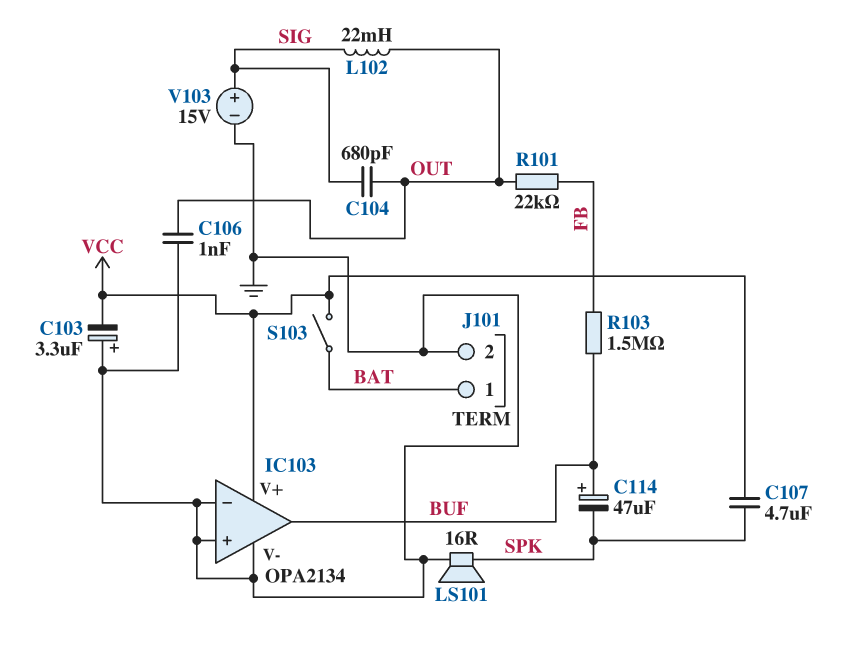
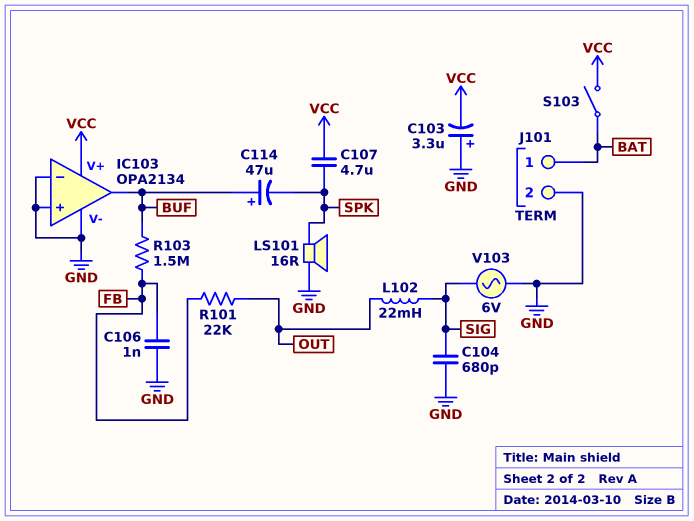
C104: 680pF (OUT, SIG) -> 680pF (GND, SIG)
C106: 1nF (GND, OUT) -> 1nF (FB, GND)
V103: 15V (plus SIG, minus GND) -> AC 6V (GND, SIG)

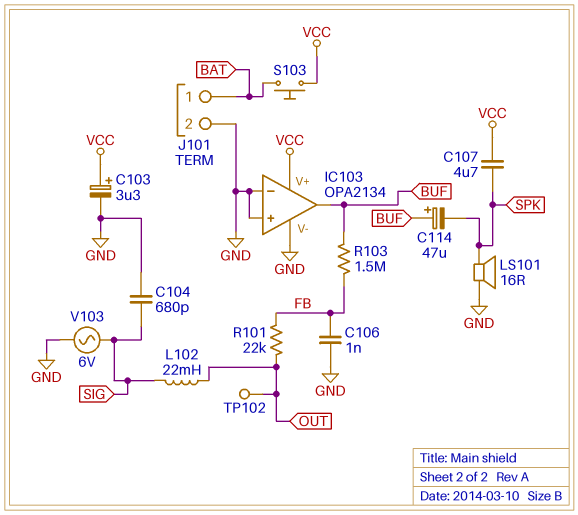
C103: 3.3uF (plus GND, minus VCC) -> 3.3uF (plus VCC, minus GND)
S103: switch (BAT, VCC) -> button (BAT, VCC)
TP102: none -> test point (OUT)

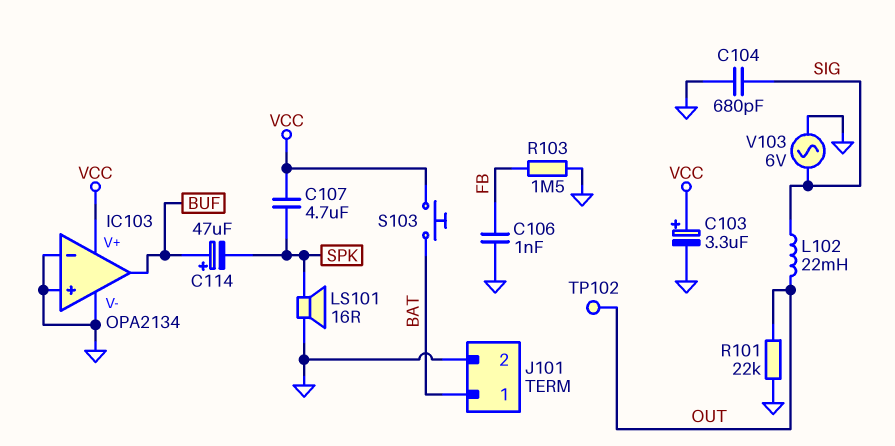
R101: 22k (FB, OUT) -> 22k (GND, OUT)
R103: 1.5M (BUF, FB) -> 1.5M (FB, GND)

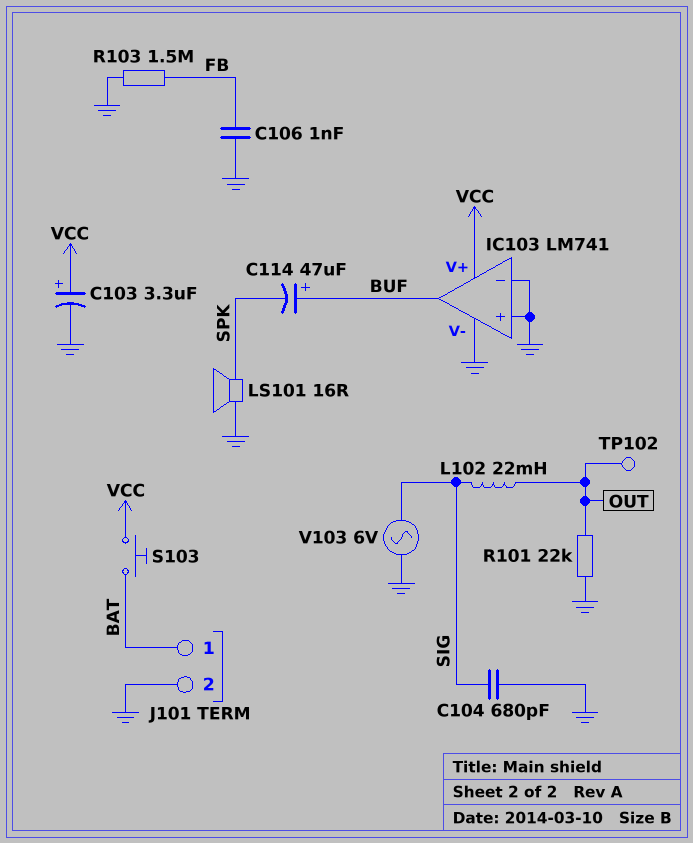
C107: 4.7uF (SPK, VCC) -> none
IC103: OPA2134 -> LM741

